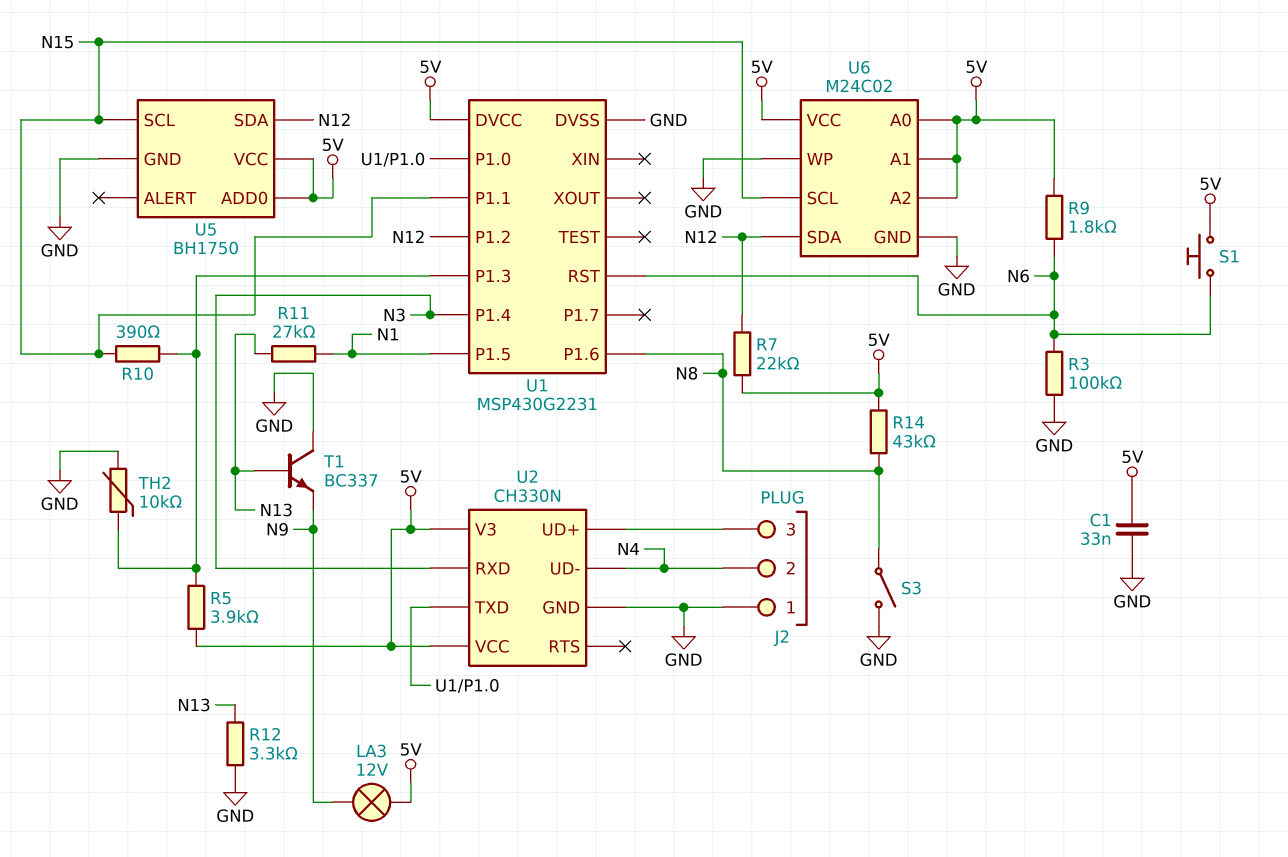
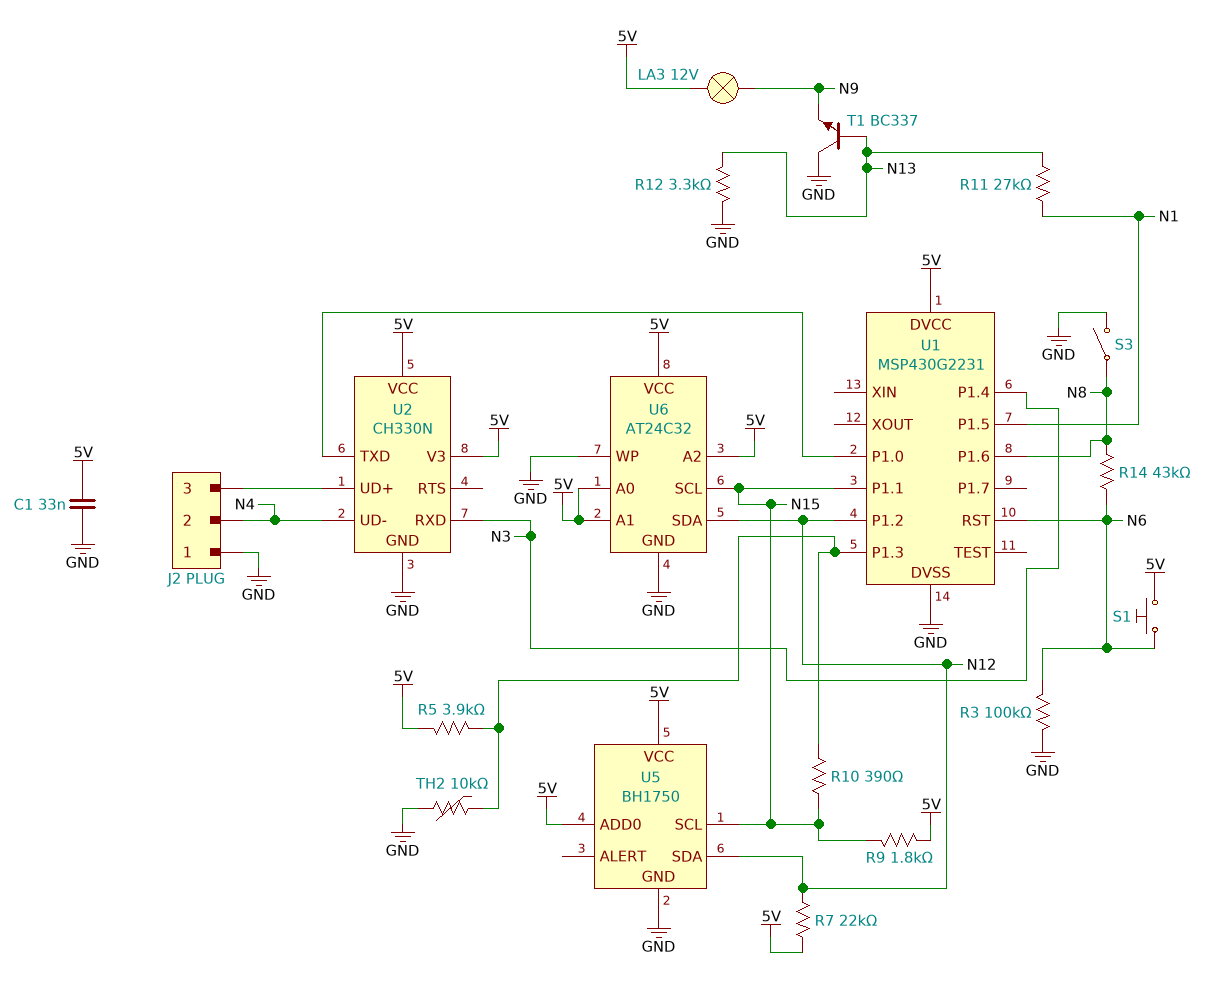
R9: 1.8k (5V, N6) -> 1.8k (5V, N15)
R14: 43k (5V, N8) -> 43k (N6, N8)
U6: M24C02 -> AT24C32

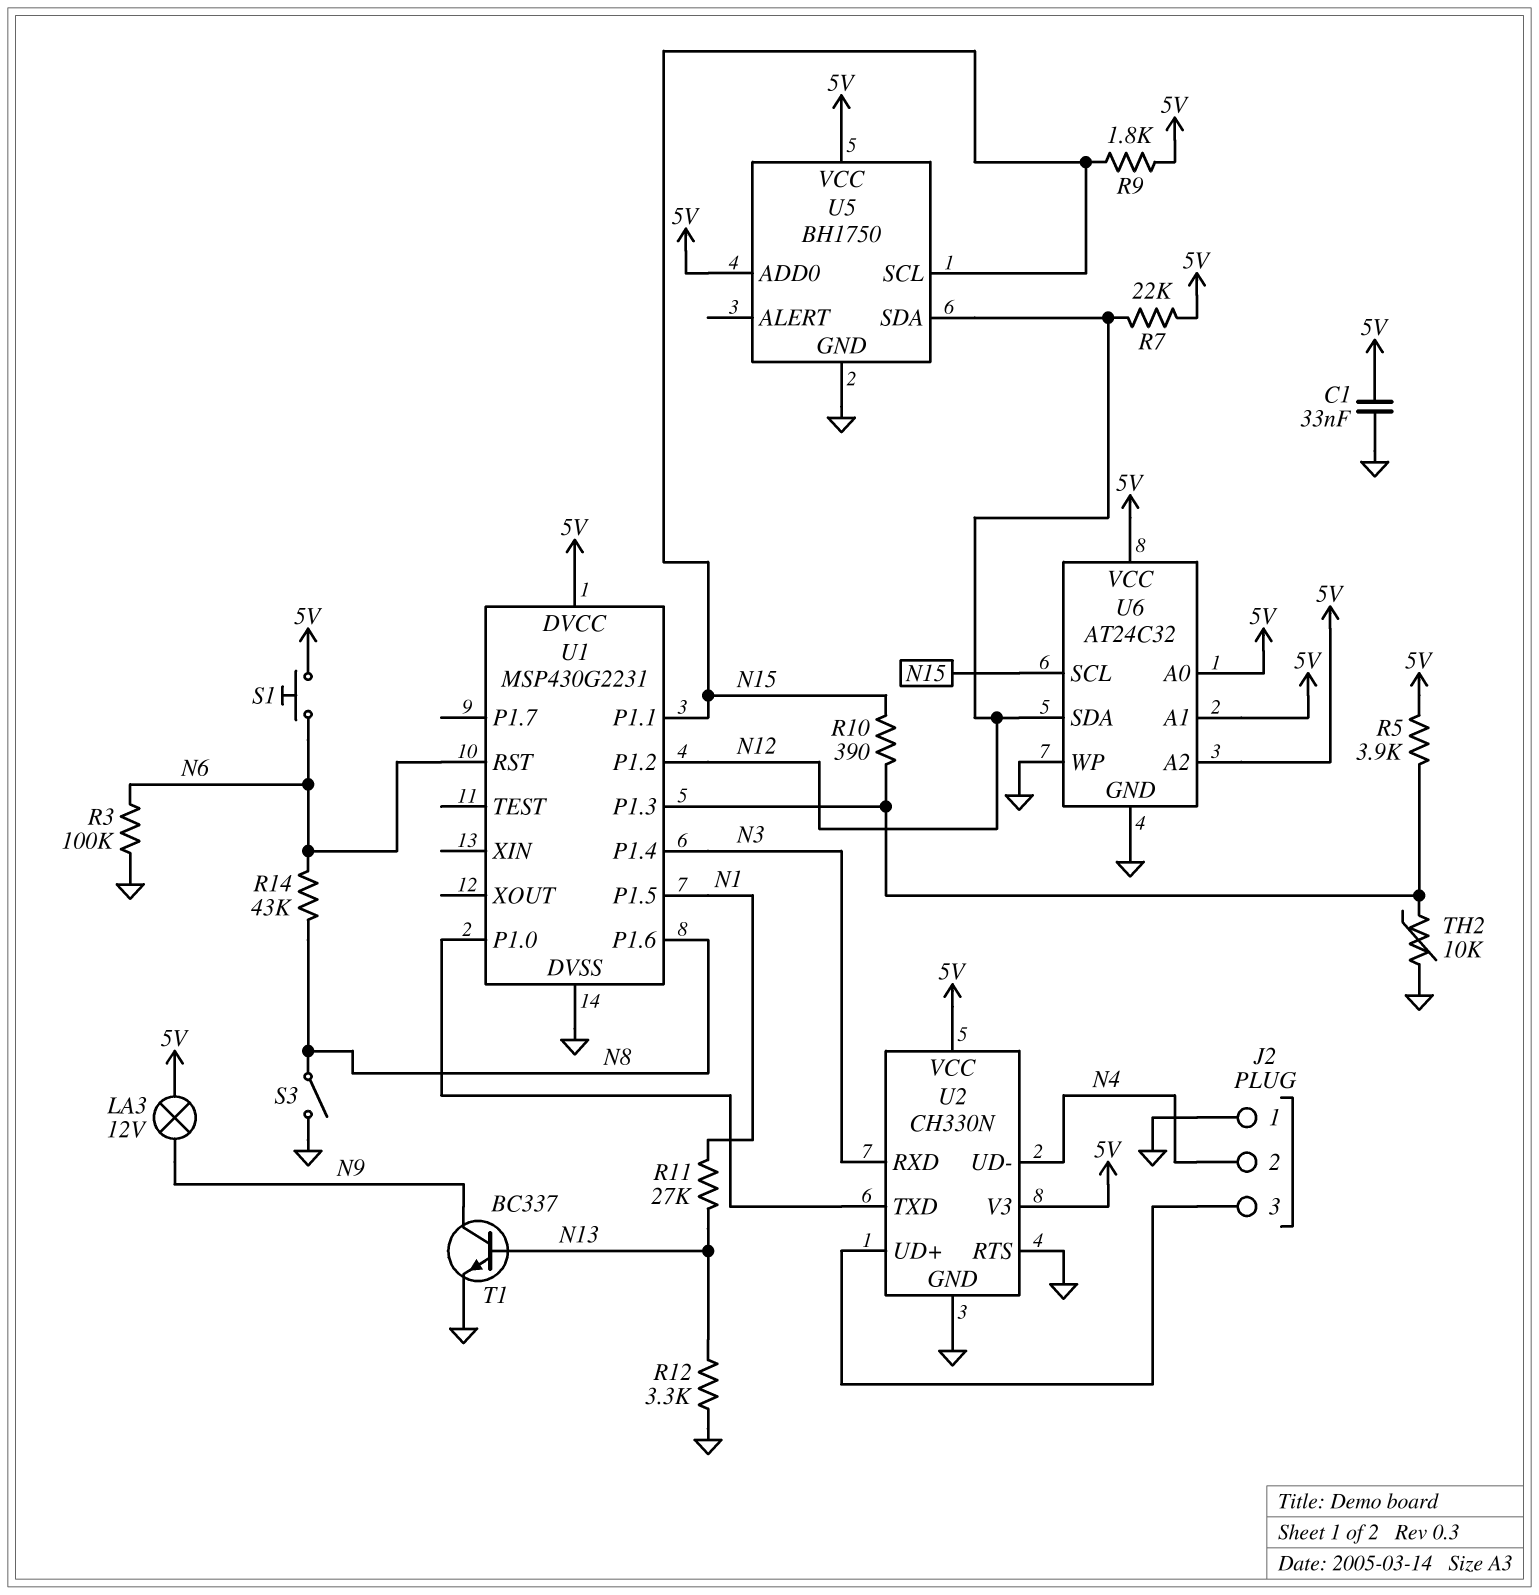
T1: NPN BC337 (B N13, C GND, E N9) -> NPN BC337 (B N13, C N9, E GND)
U2 pin RTS: none -> GND

